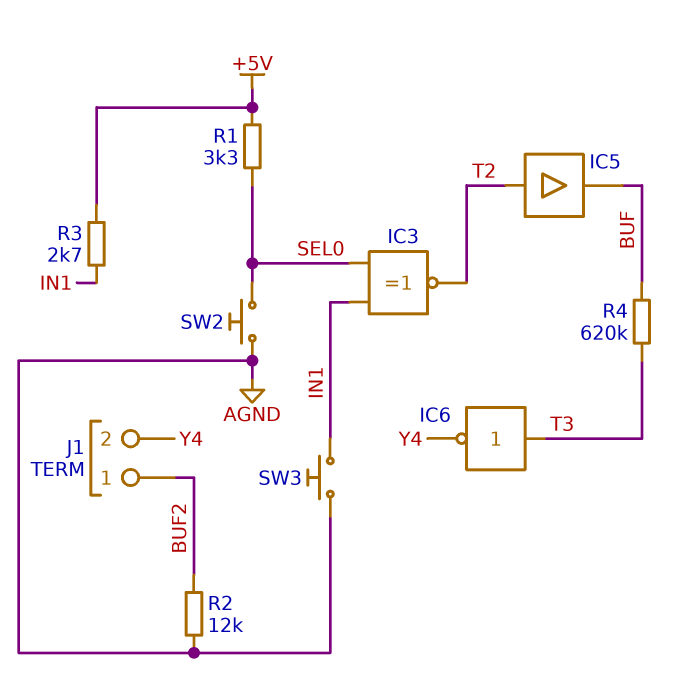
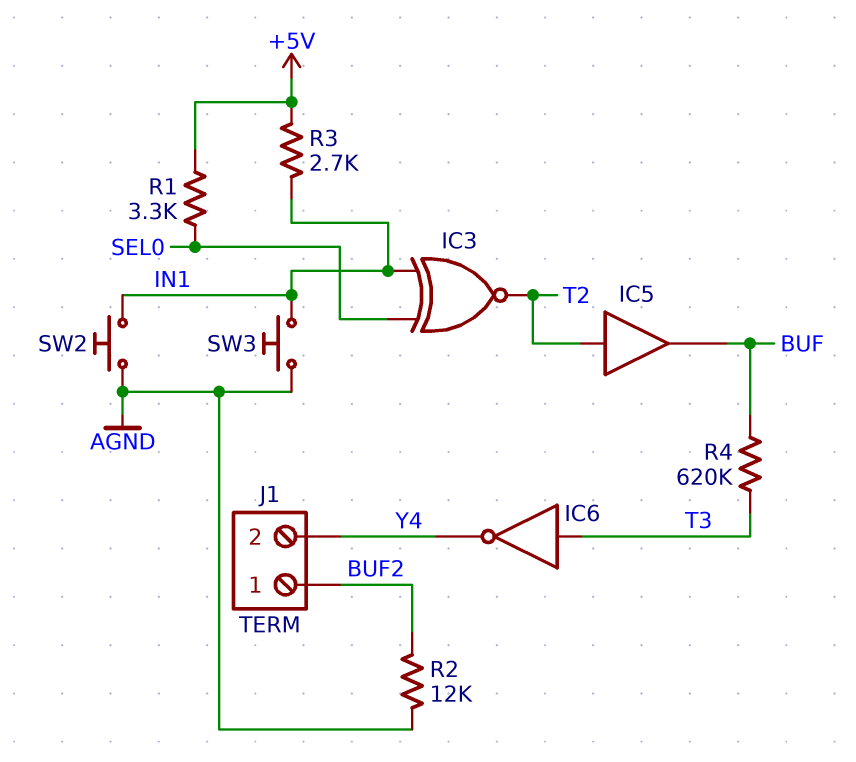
SW2: button (AGND, SEL0) -> button (AGND, IN1)

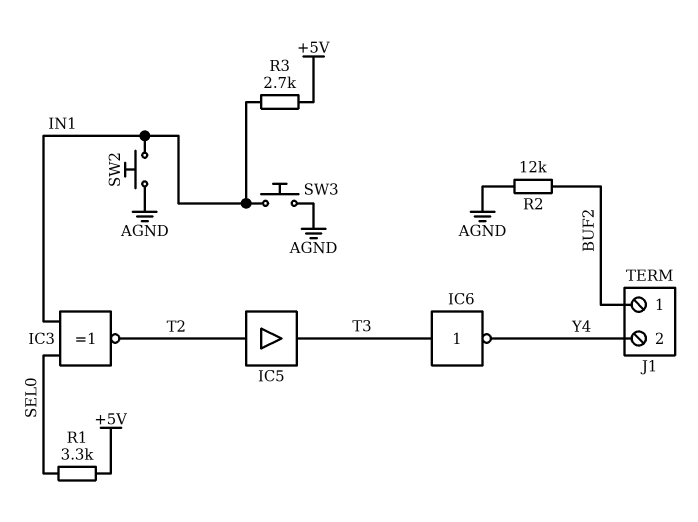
IC5: buffer (in T2, out BUF) -> buffer (in T2, out T3)
R4: 620k (BUF, T3) -> none

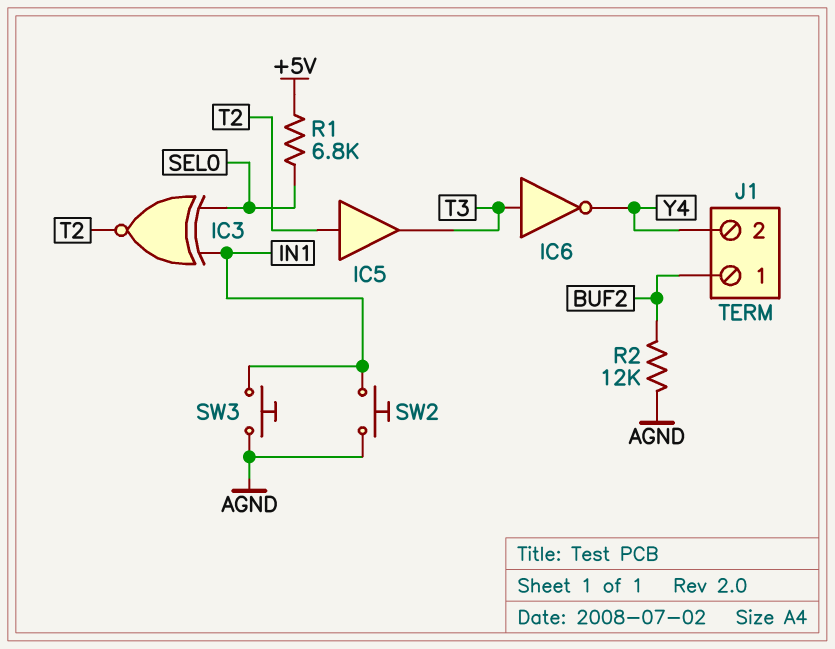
R1: 3.3k (+5V, SEL0) -> 6.8k (+5V, SEL0)
R3: 2.7k (+5V, IN1) -> none

